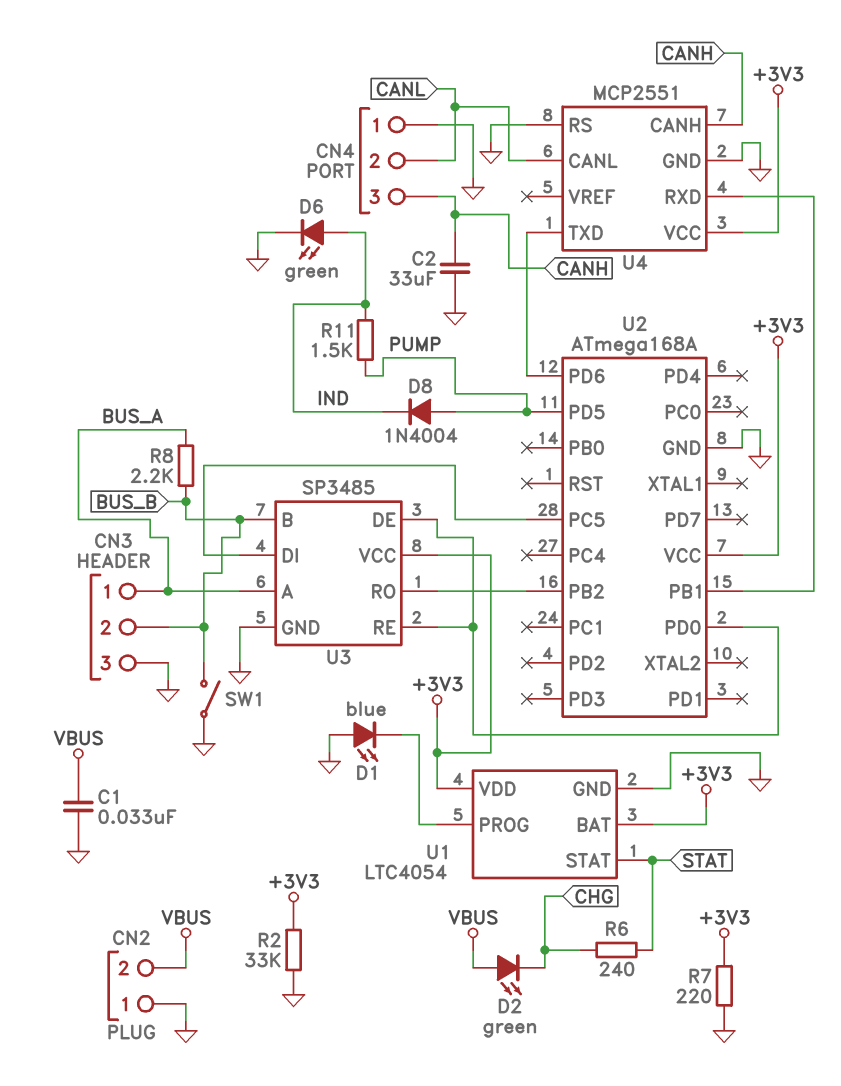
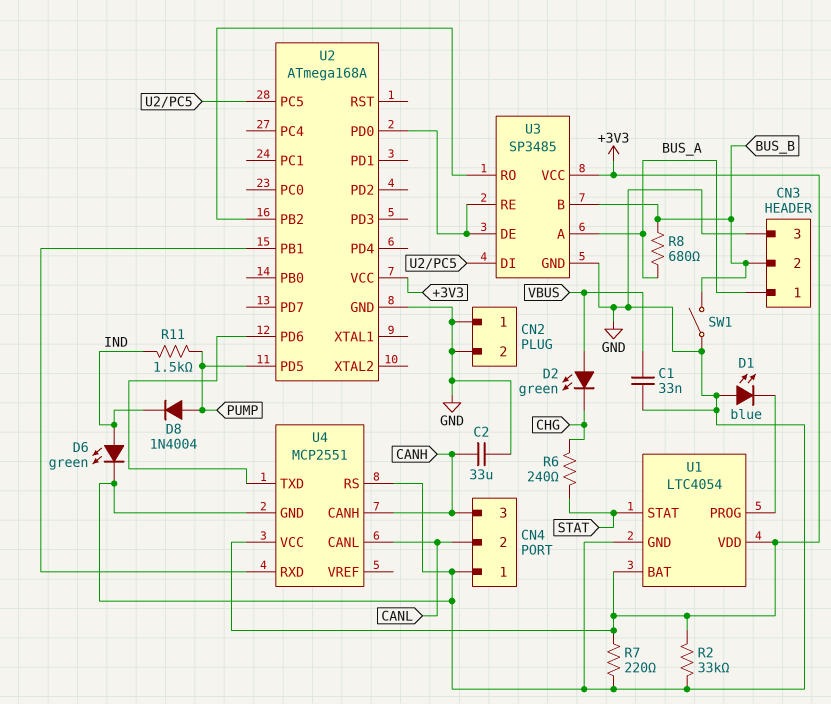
CN2 pin 2: VBUS -> GND
R8: 2.2k (BUS_A, BUS_B) -> 680 (BUS_A, BUS_B)

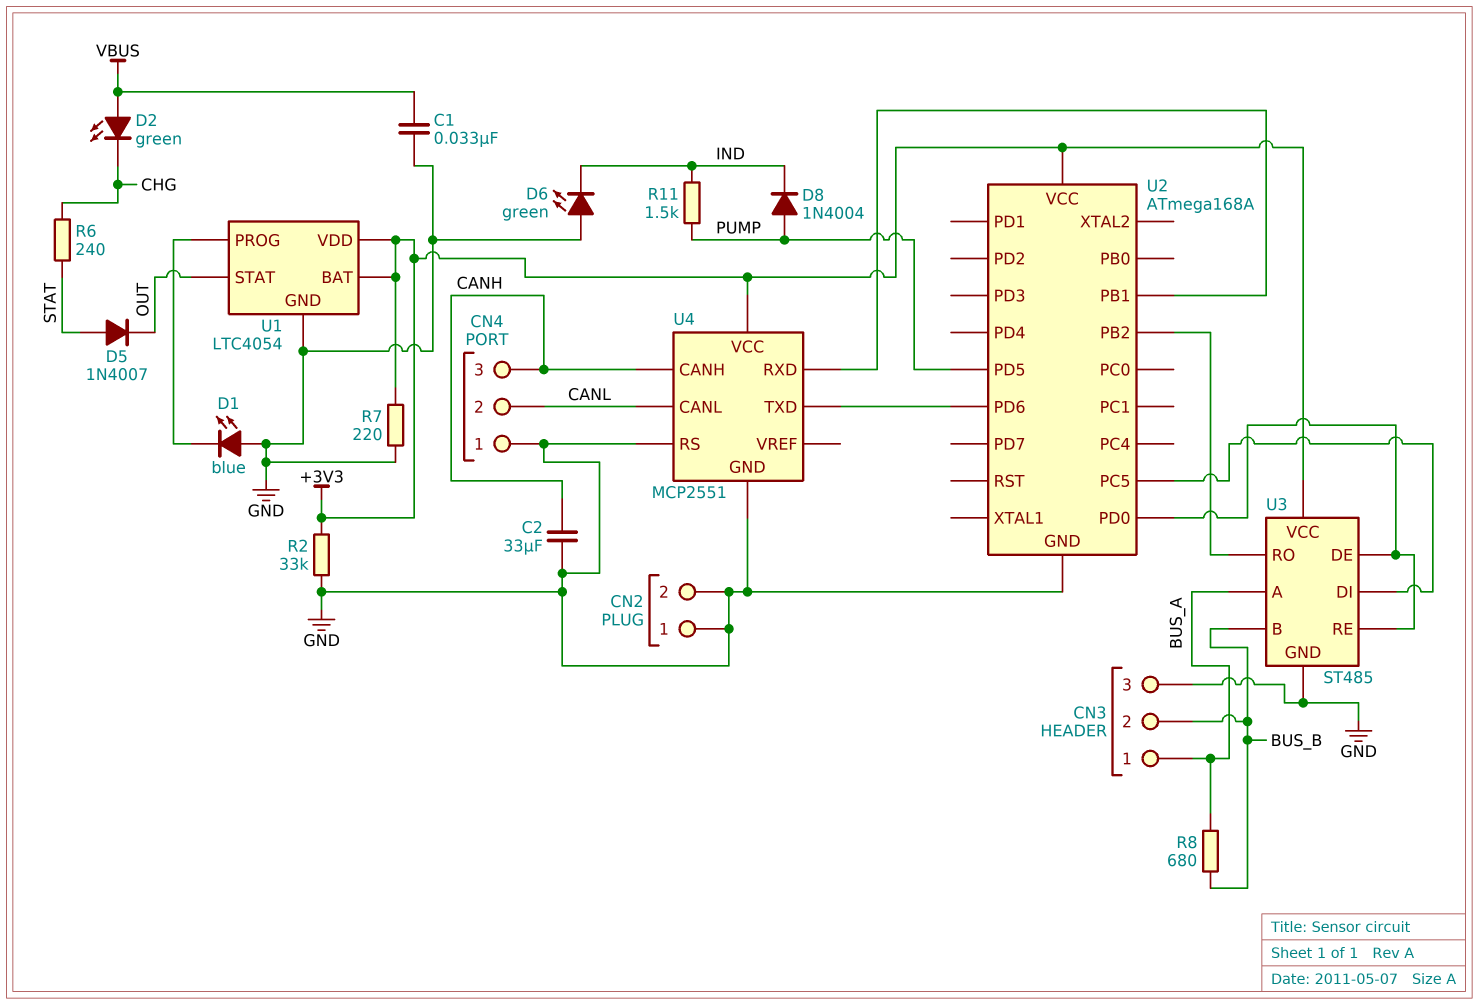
D5: none -> diode 1N4007 (A STAT, K OUT)
D6: LED green (A IND, K GND) -> LED green (A GND, K IND)
SW1: switch (BUS_B, GND) -> none
U1 pin STAT: STAT -> OUT
U3: SP3485 -> ST485

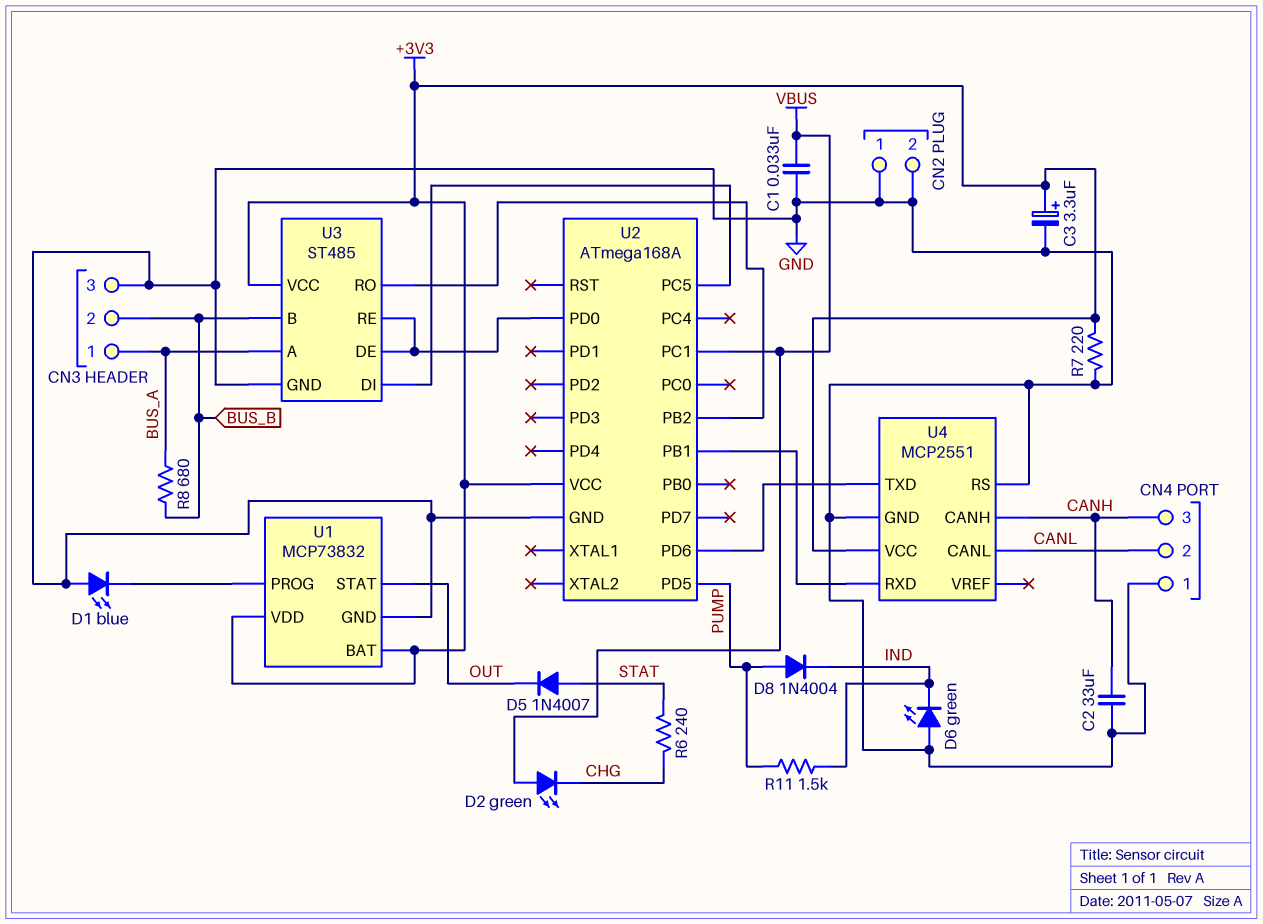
C3: none -> 3.3uF (plus +3V3, minus GND)
R2: 33k (+3V3, GND) -> none
U1: LTC4054 -> MCP73832
U2 pin PC1: none -> VBUS

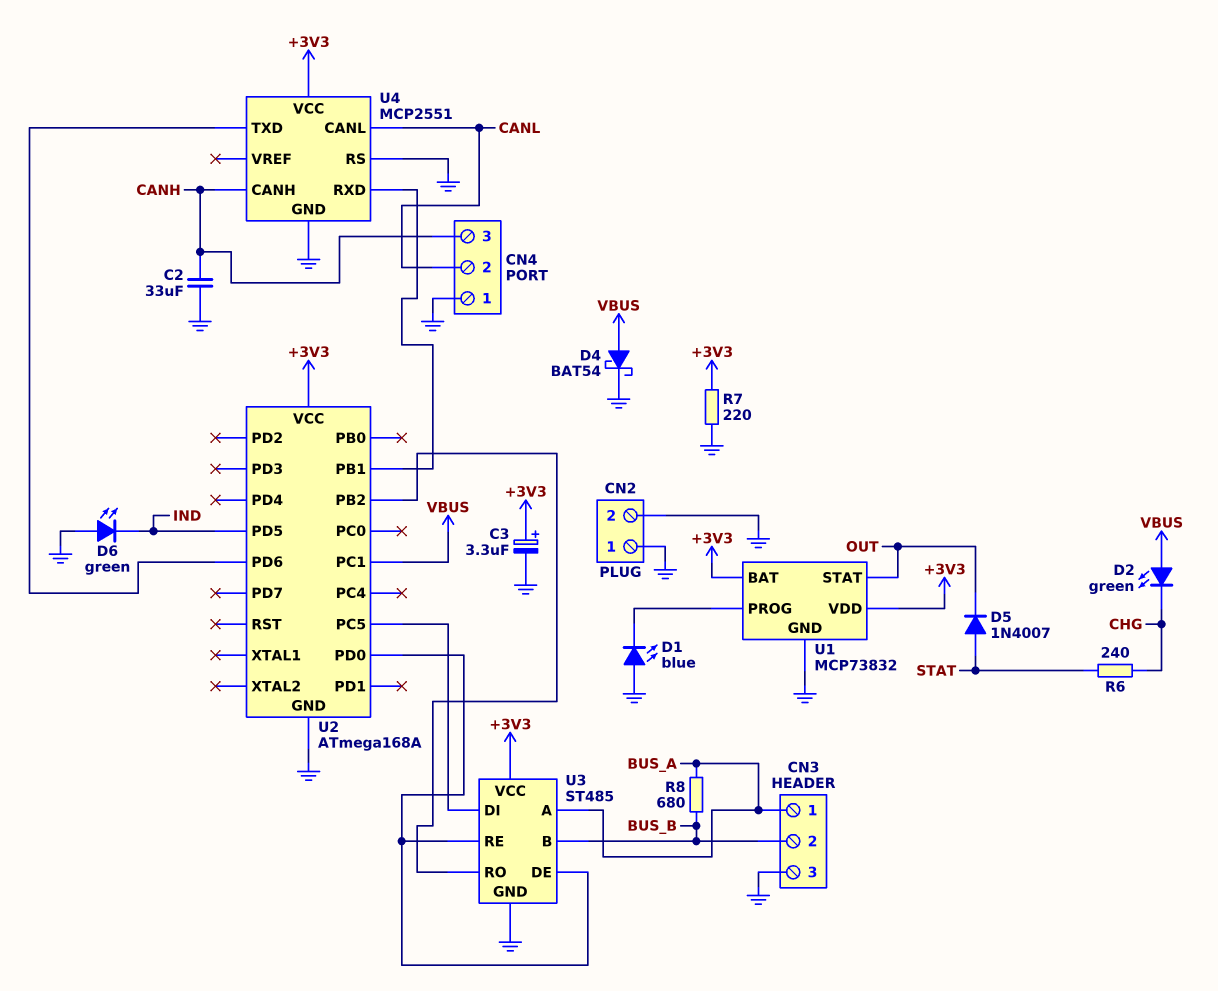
C1: 33nF (GND, VBUS) -> none
D4: none -> schottky BAT54 (A VBUS, K GND)
D8: diode 1N4004 (A PUMP, K IND) -> none
R11: 1.5k (IND, PUMP) -> none
U2 pin PD5: PUMP -> IND

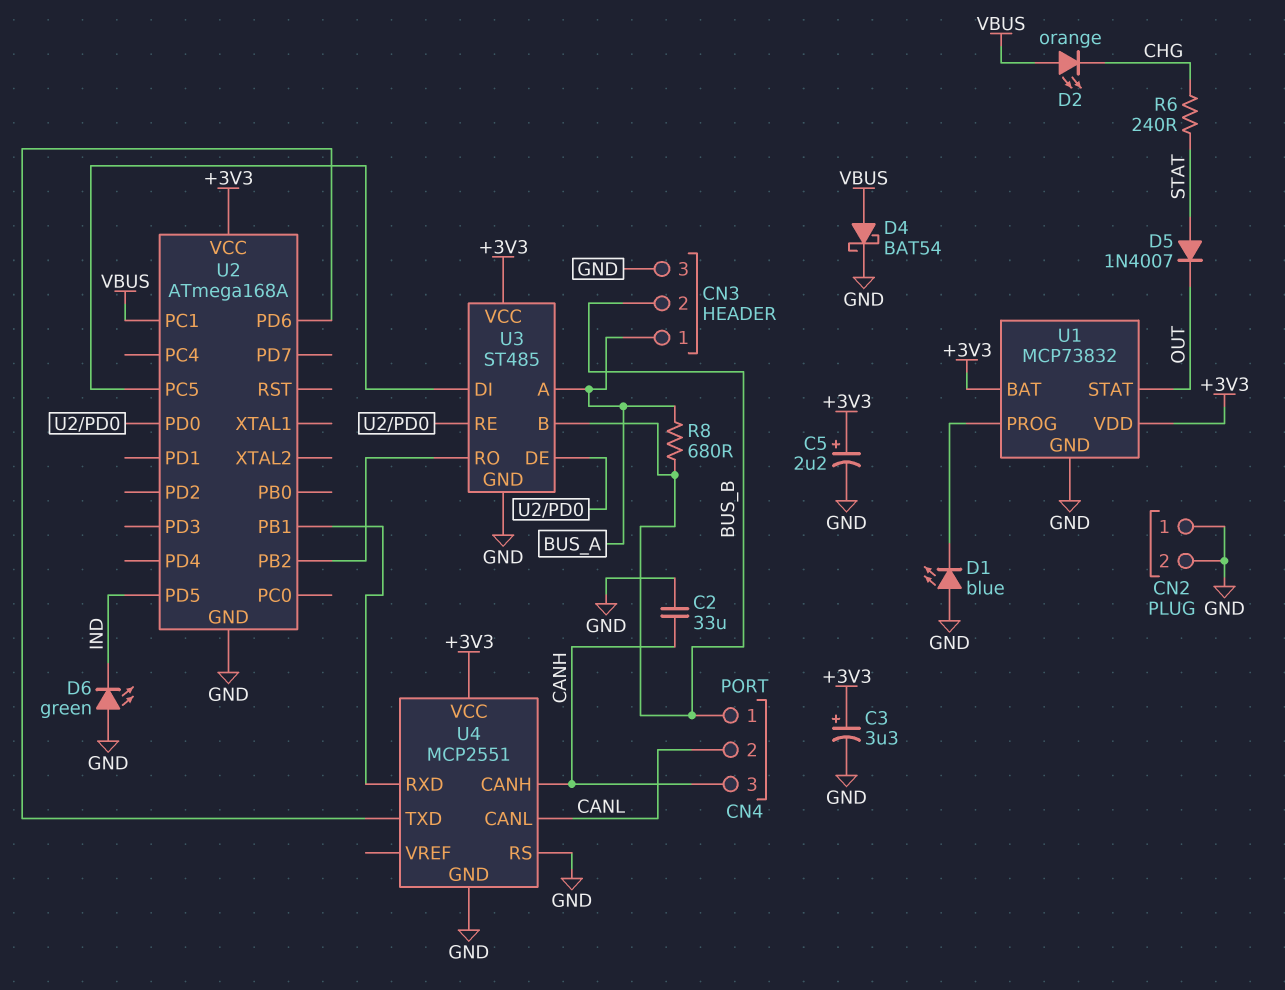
C5: none -> 2.2uF (plus +3V3, minus GND)
CN4 pin 1: GND -> BUS_B
D2: LED green (A VBUS, K CHG) -> LED orange (A VBUS, K CHG)
R7: 220 (+3V3, GND) -> none

